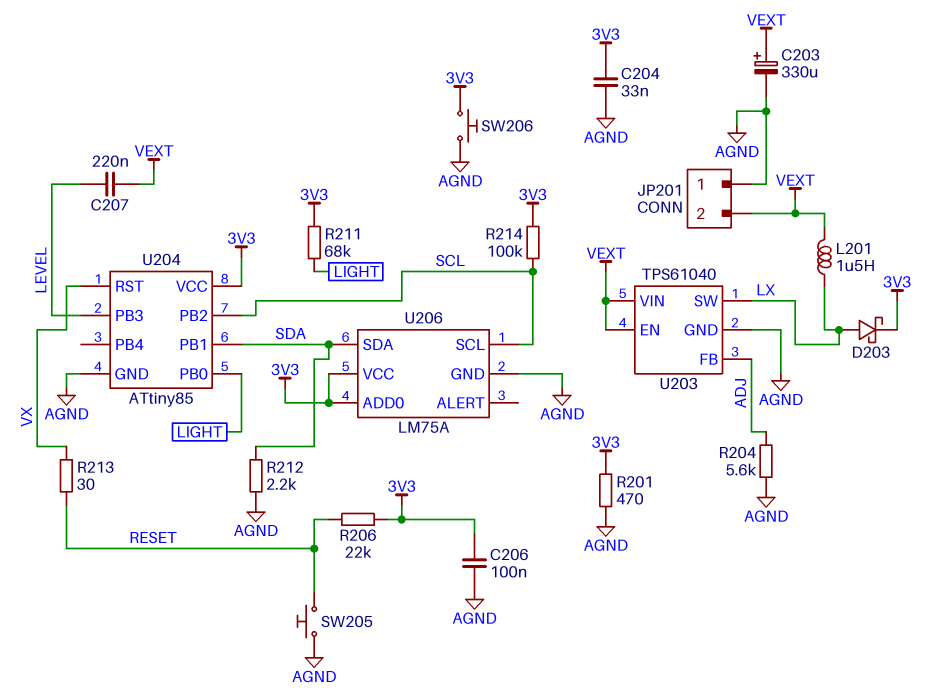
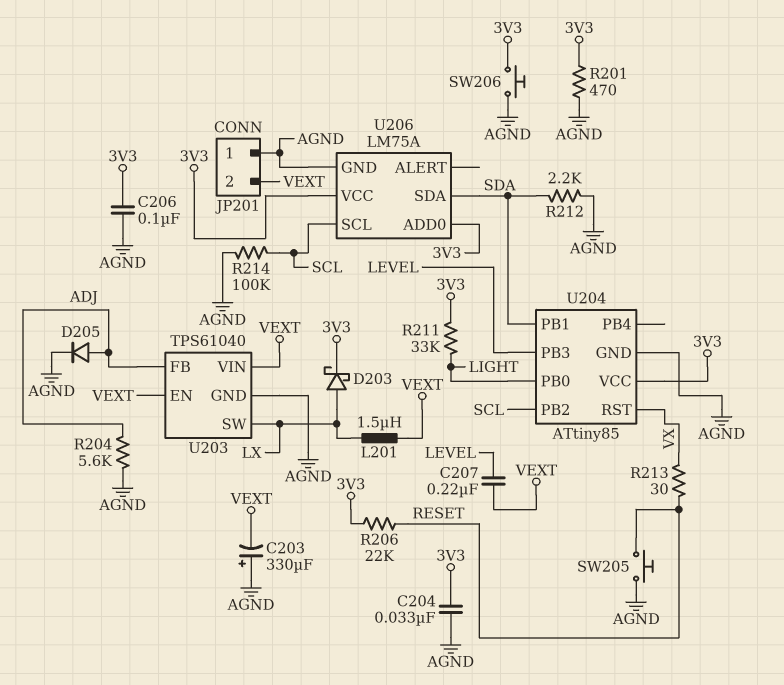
C203: 330uF (plus VEXT, minus AGND) -> 330uF (plus AGND, minus VEXT)
D205: none -> diode (A ADJ, K AGND)
R211: 68k (3V3, LIGHT) -> 33k (3V3, LIGHT)
R214: 100k (3V3, SCL) -> 100k (AGND, SCL)

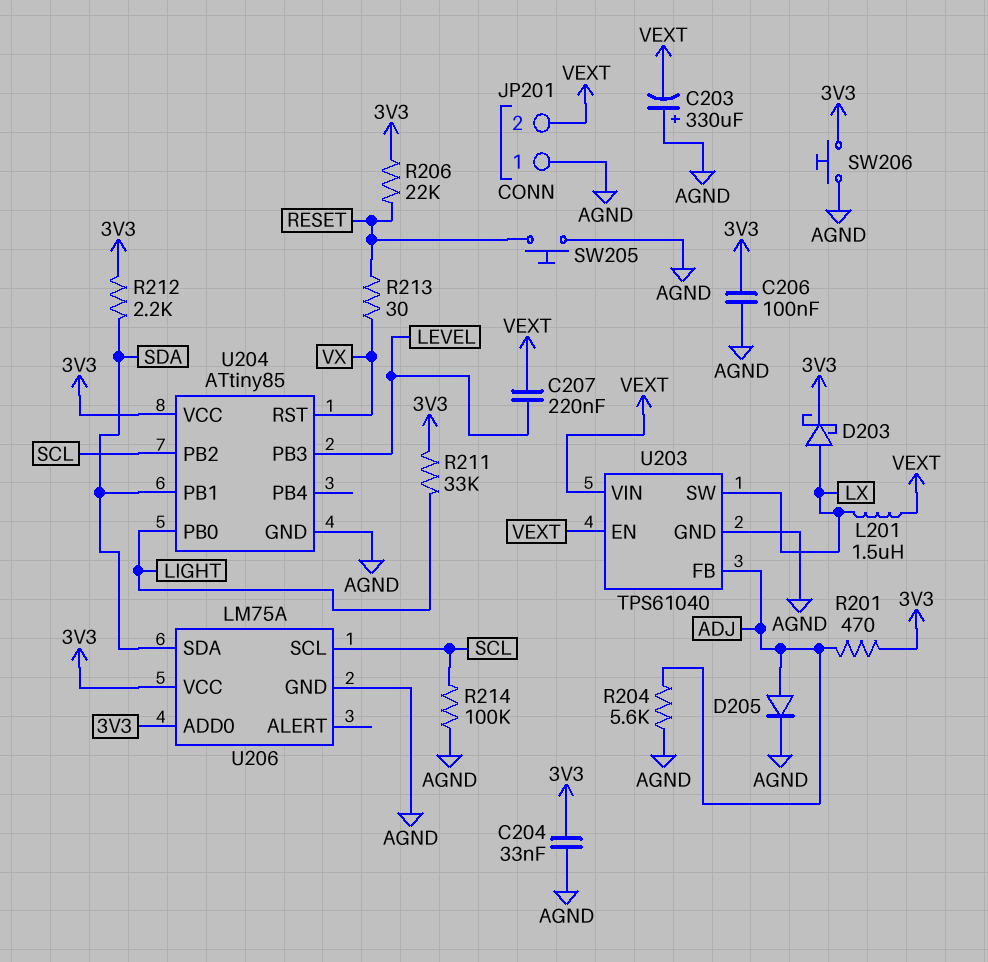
R201: 470 (3V3, AGND) -> 470 (3V3, ADJ)
R212: 2.2k (AGND, SDA) -> 2.2k (3V3, SDA)

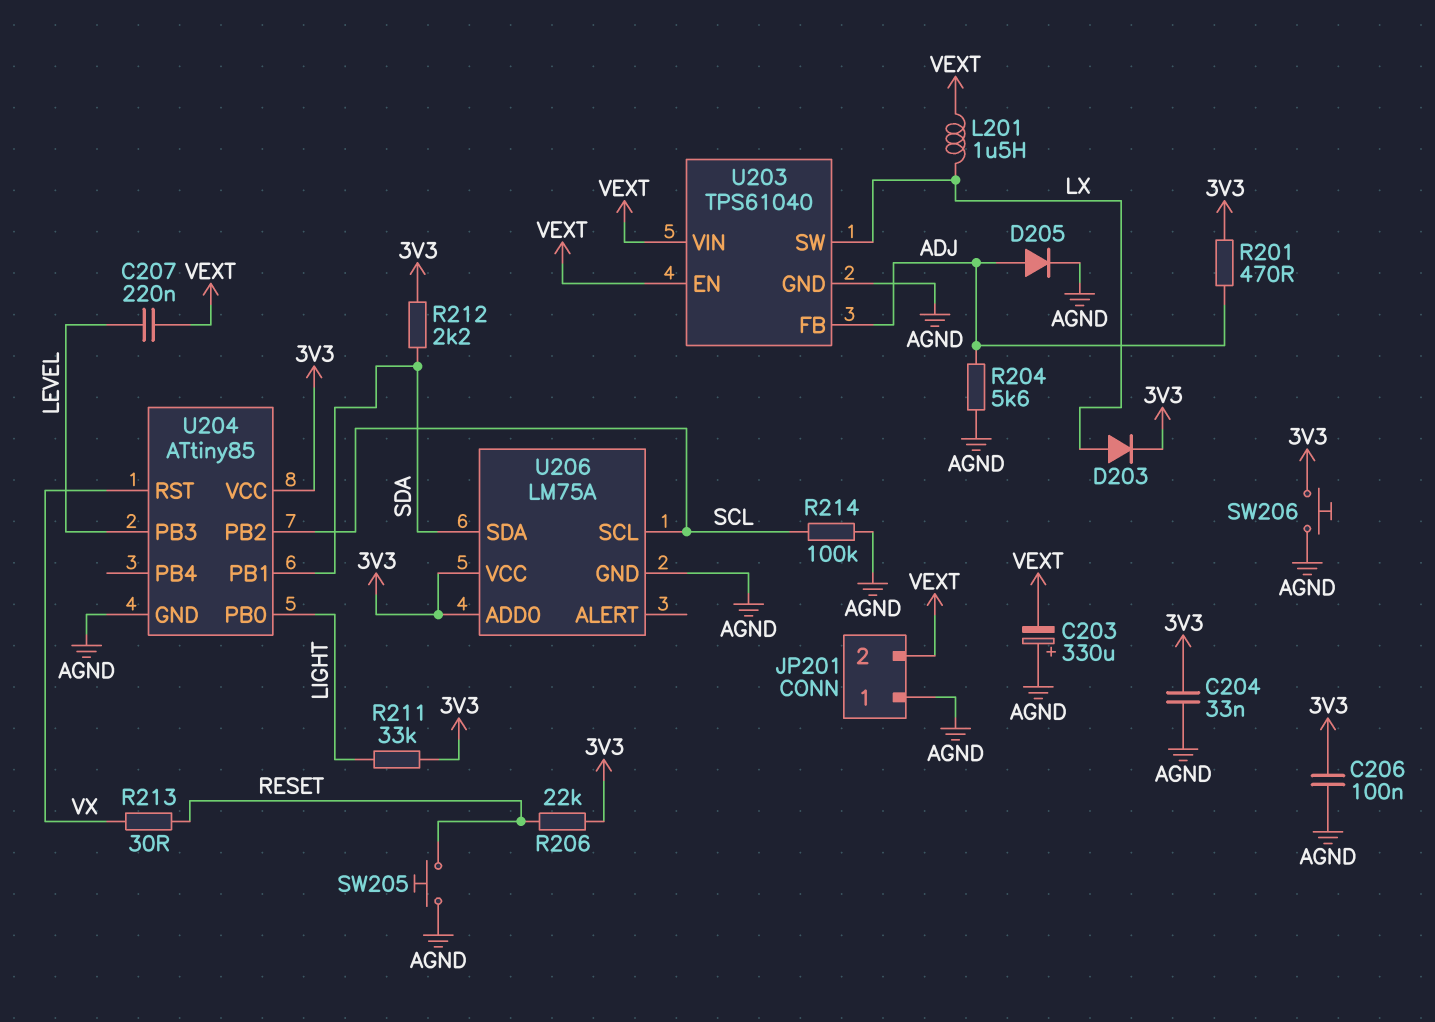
D203: schottky (A LX, K 3V3) -> diode (A LX, K 3V3)

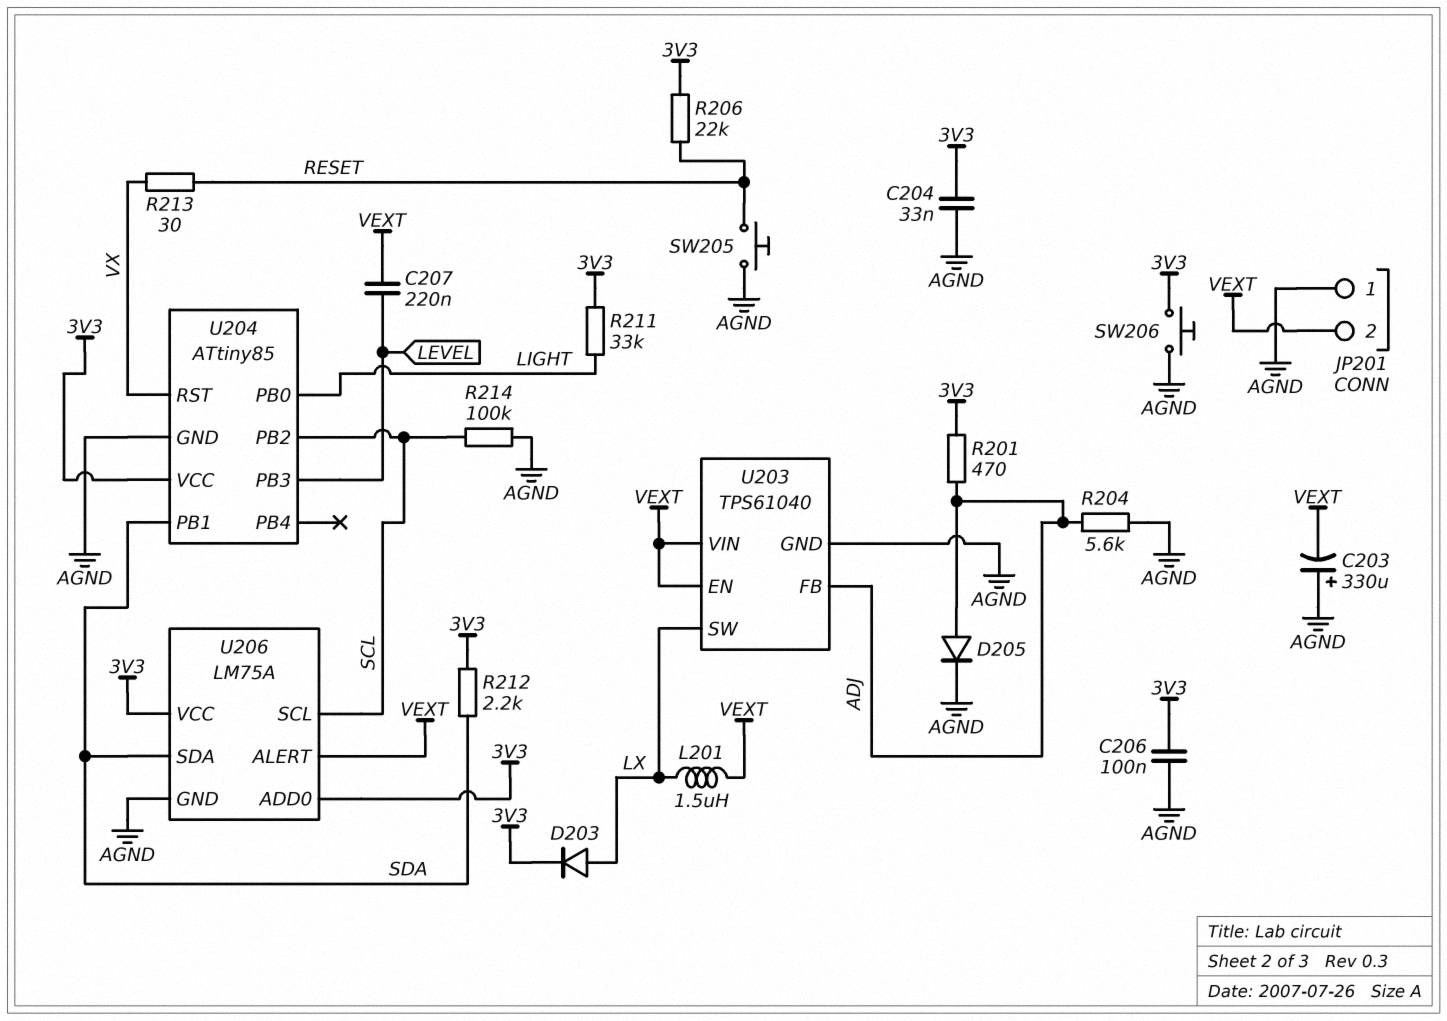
U206 pin ALERT: none -> VEXT

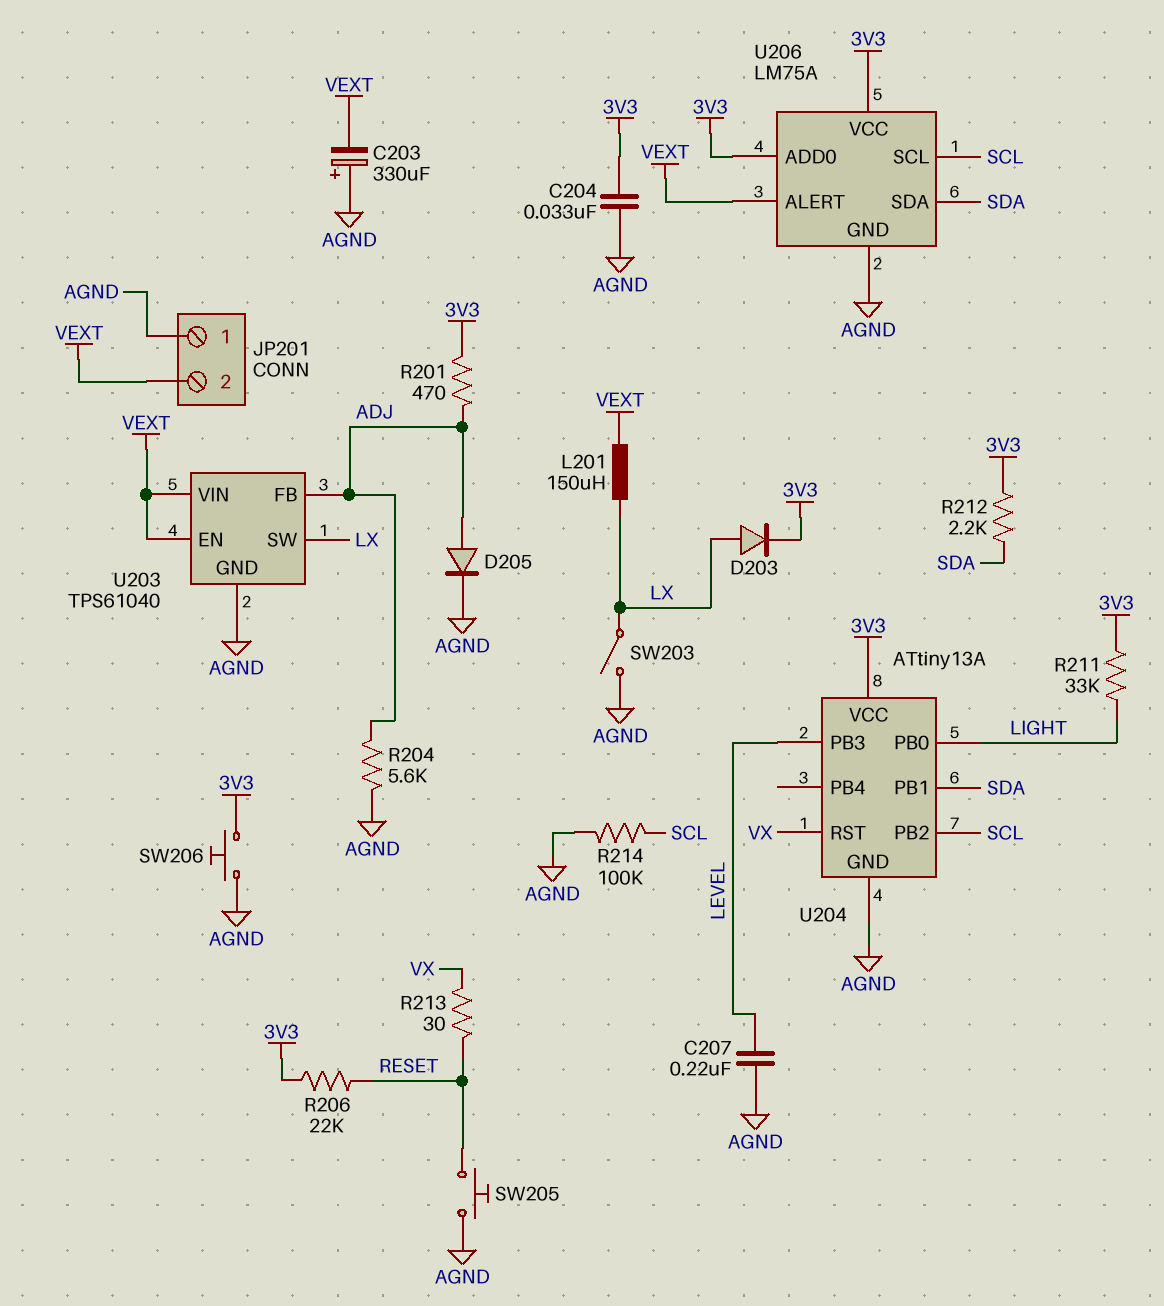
C206: 100nF (3V3, AGND) -> none
C207: 220nF (LEVEL, VEXT) -> 220nF (AGND, LEVEL)
L201: 1.5uH (LX, VEXT) -> 150uH (LX, VEXT)
SW203: none -> switch (AGND, LX)
U204: ATtiny85 -> ATtiny13A

